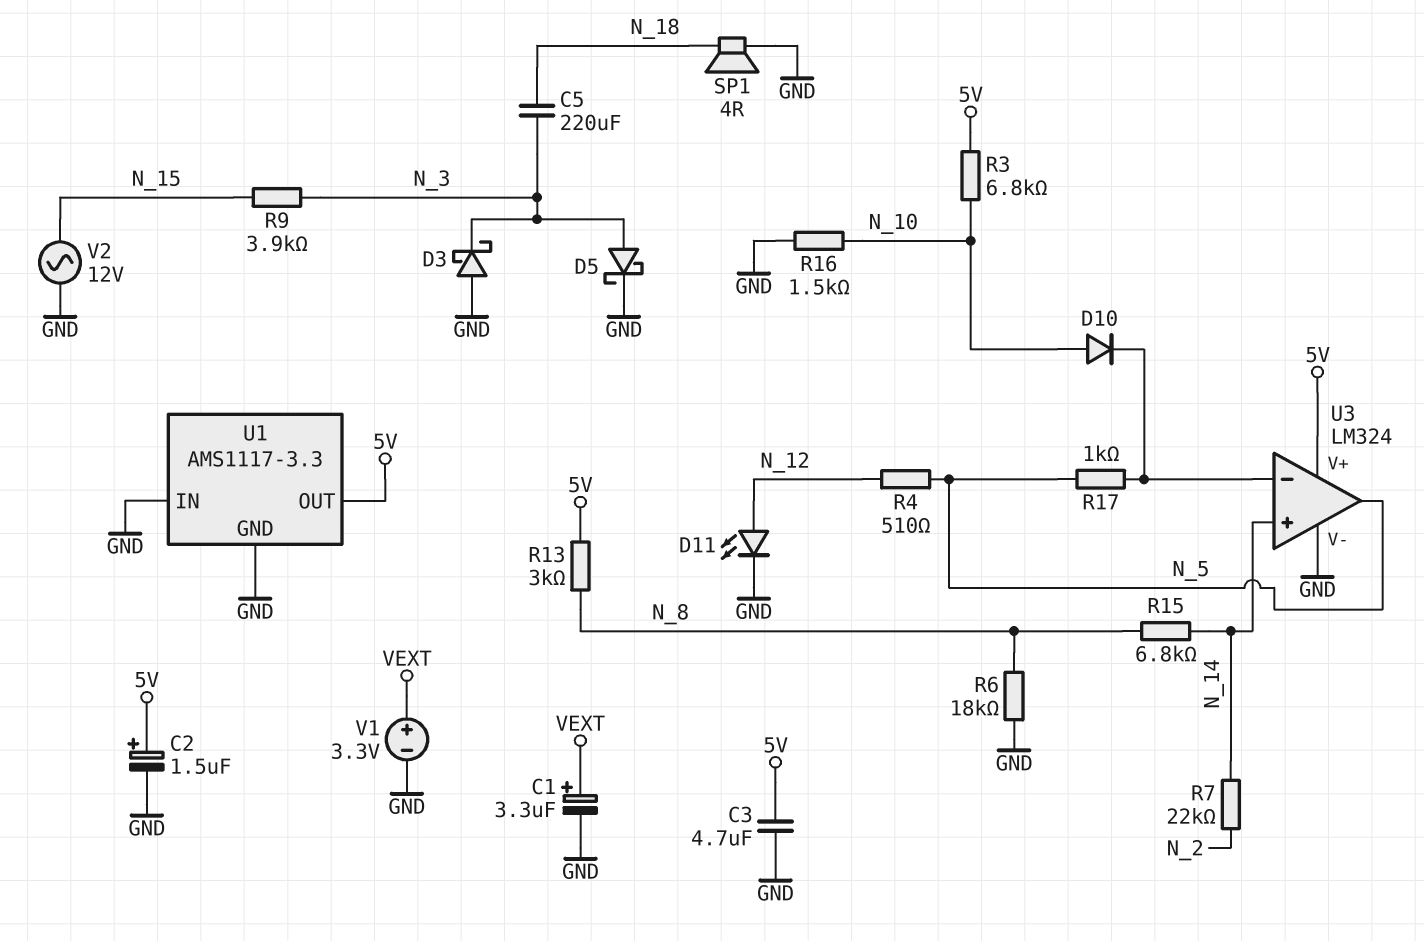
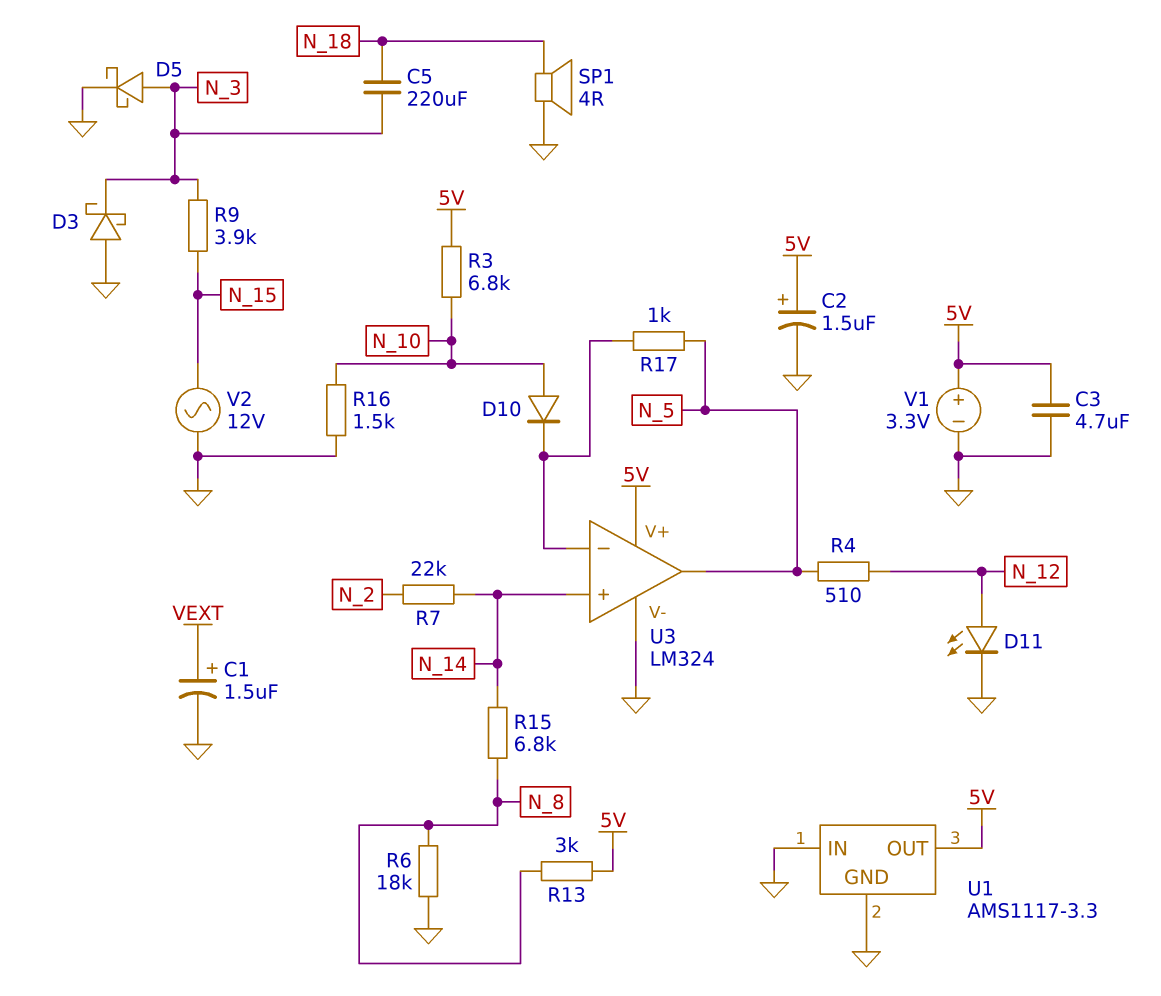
C1: 3.3uF (plus VEXT, minus GND) -> 1.5uF (plus VEXT, minus GND)
V1: 3.3V (plus VEXT, minus GND) -> 3.3V (plus 5V, minus GND)

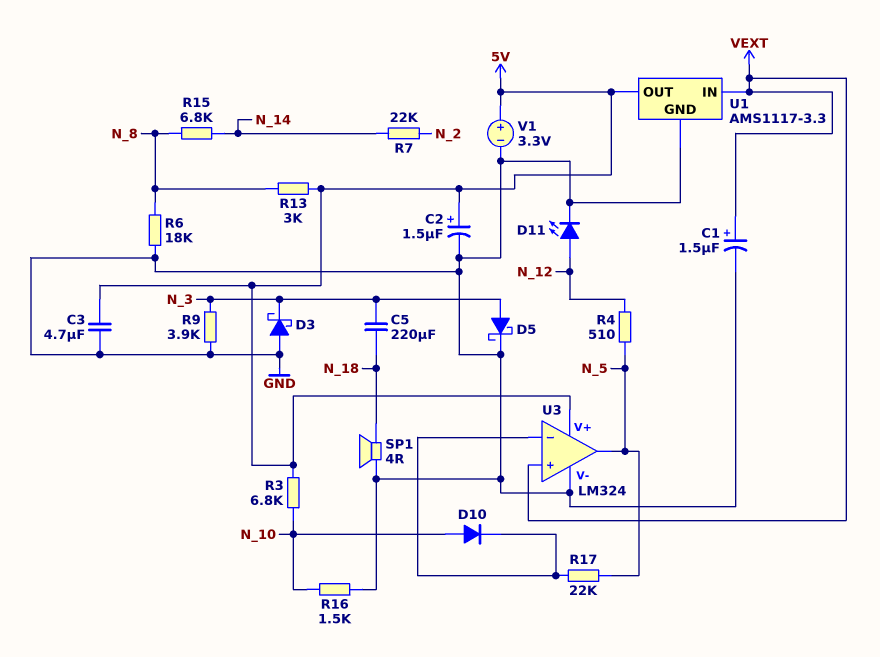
R9: 3.9k (N_3, N_15) -> 3.9k (GND, N_3)
R17: 1k (N_5, U3/in-) -> 22k (N_5, U3/in-)
U1 pin IN: GND -> VEXT
U3 pin in+: N_14 -> VEXT
V2: AC 12V (GND, N_15) -> none

